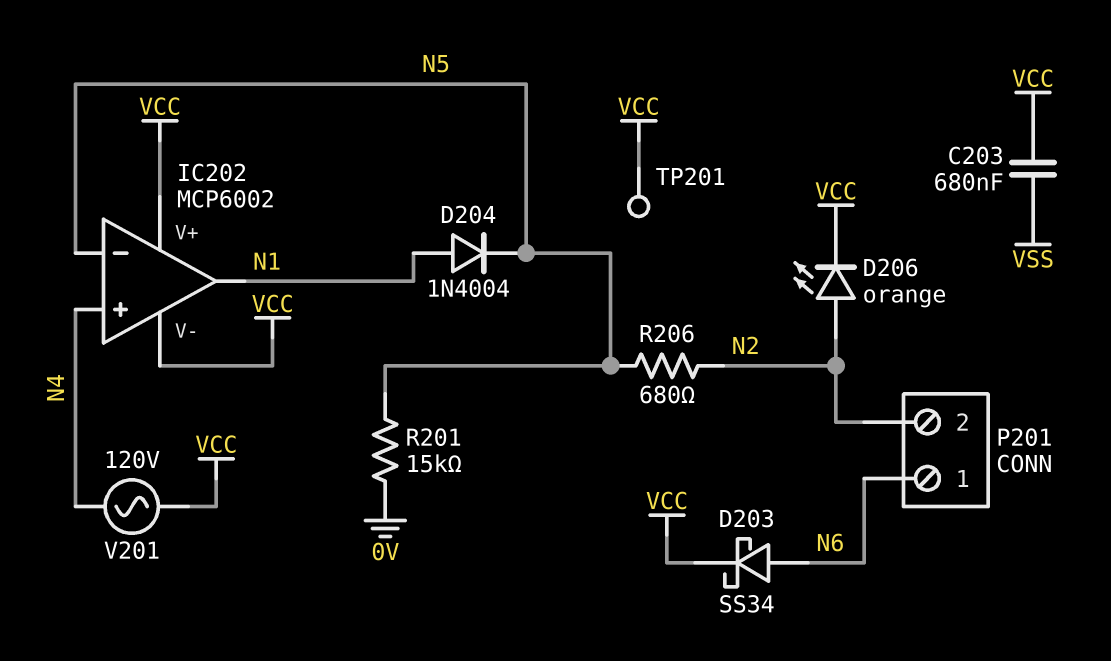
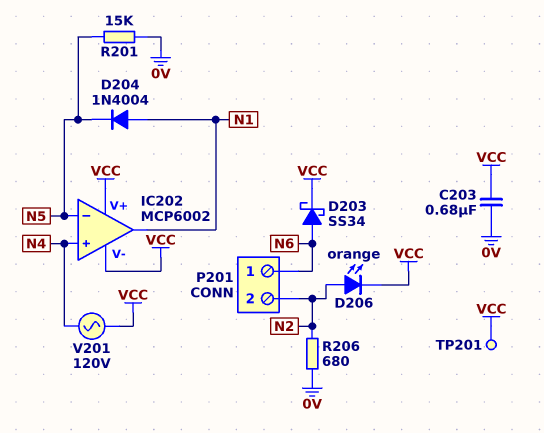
C203: 680nF (VCC, VSS) -> 680nF (0V, VCC)
R206: 680 (N2, N5) -> 680 (0V, N2)

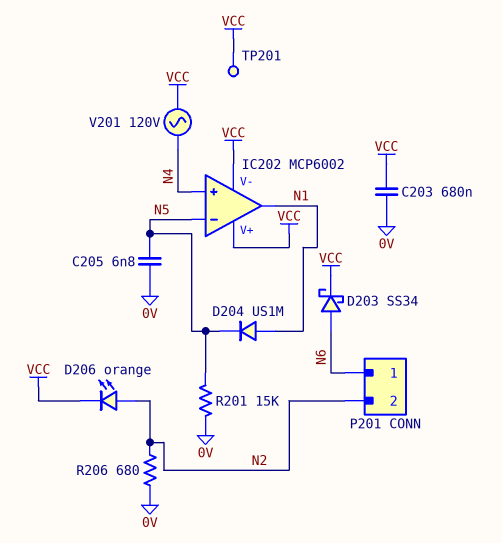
C205: none -> 6.8nF (0V, N5)
D204: diode 1N4004 (A N1, K N5) -> diode US1M (A N1, K N5)

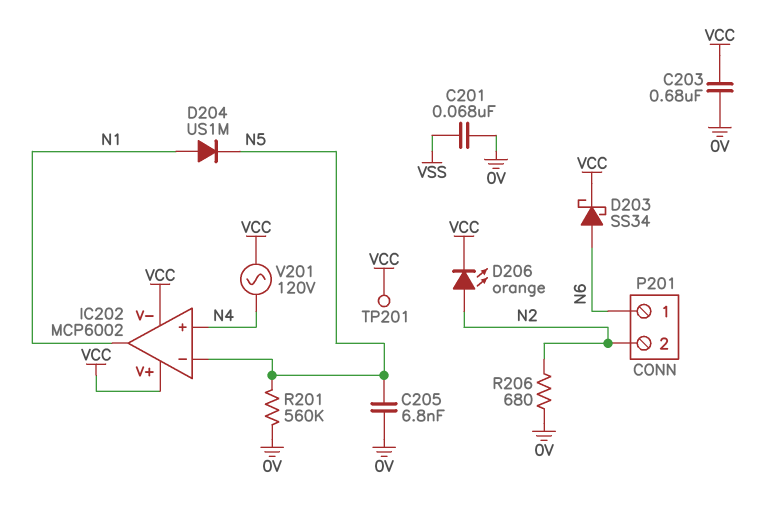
C201: none -> 68nF (0V, VSS)
R201: 15k (0V, N5) -> 560k (0V, N5)

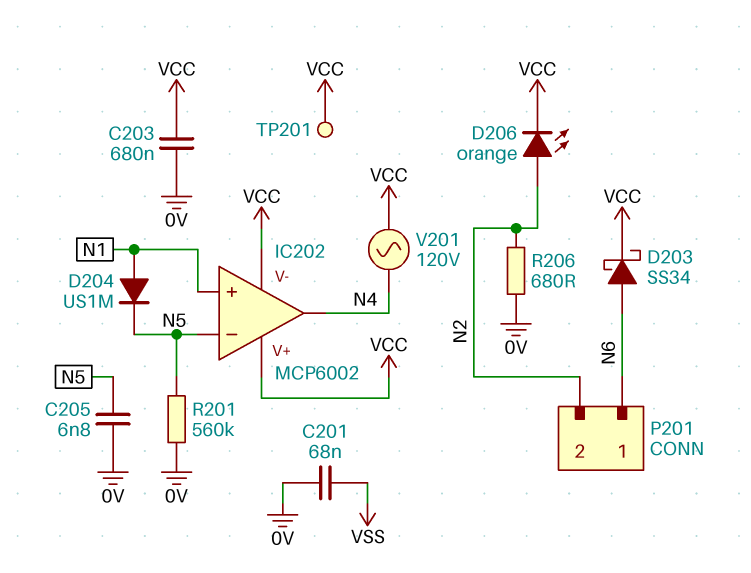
IC202 pin in+: N4 -> N1
IC202 pin out: N1 -> N4

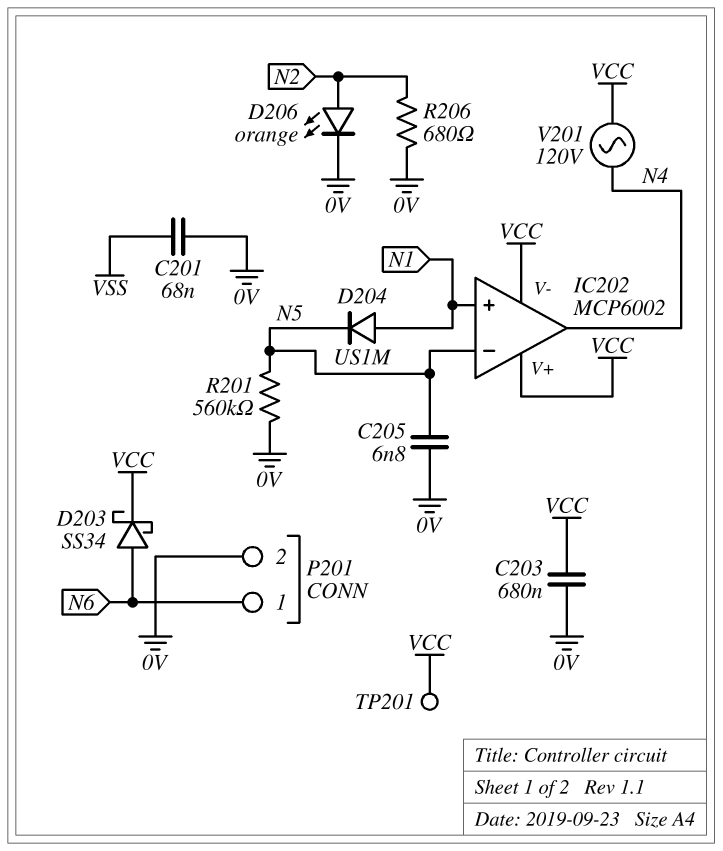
D206: LED orange (A N2, K VCC) -> LED orange (A N2, K 0V)
P201 pin 2: N2 -> 0V

